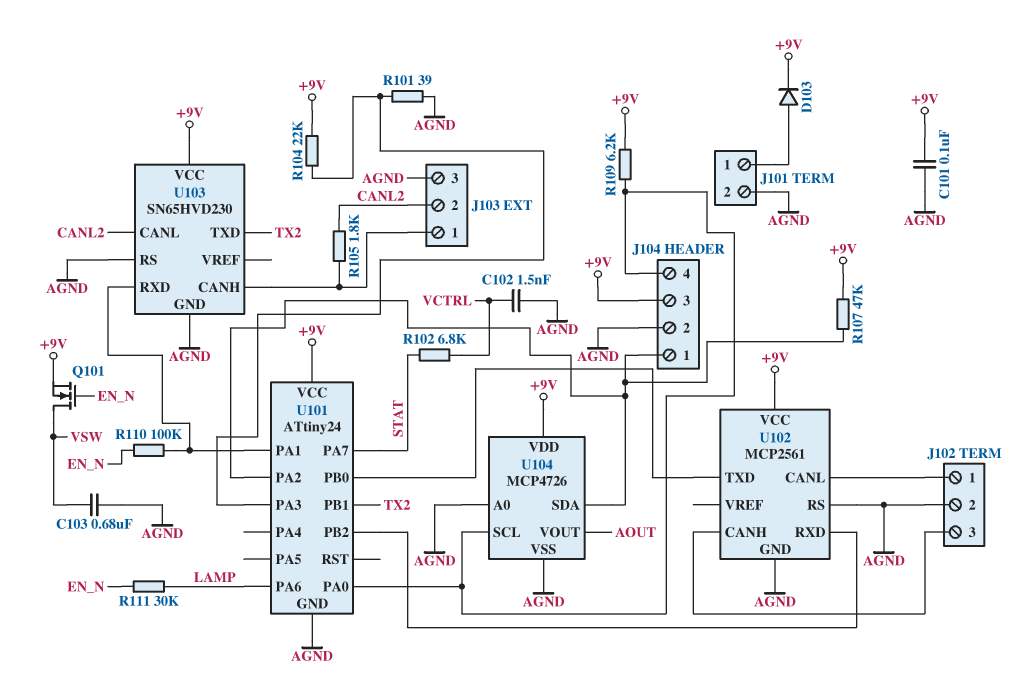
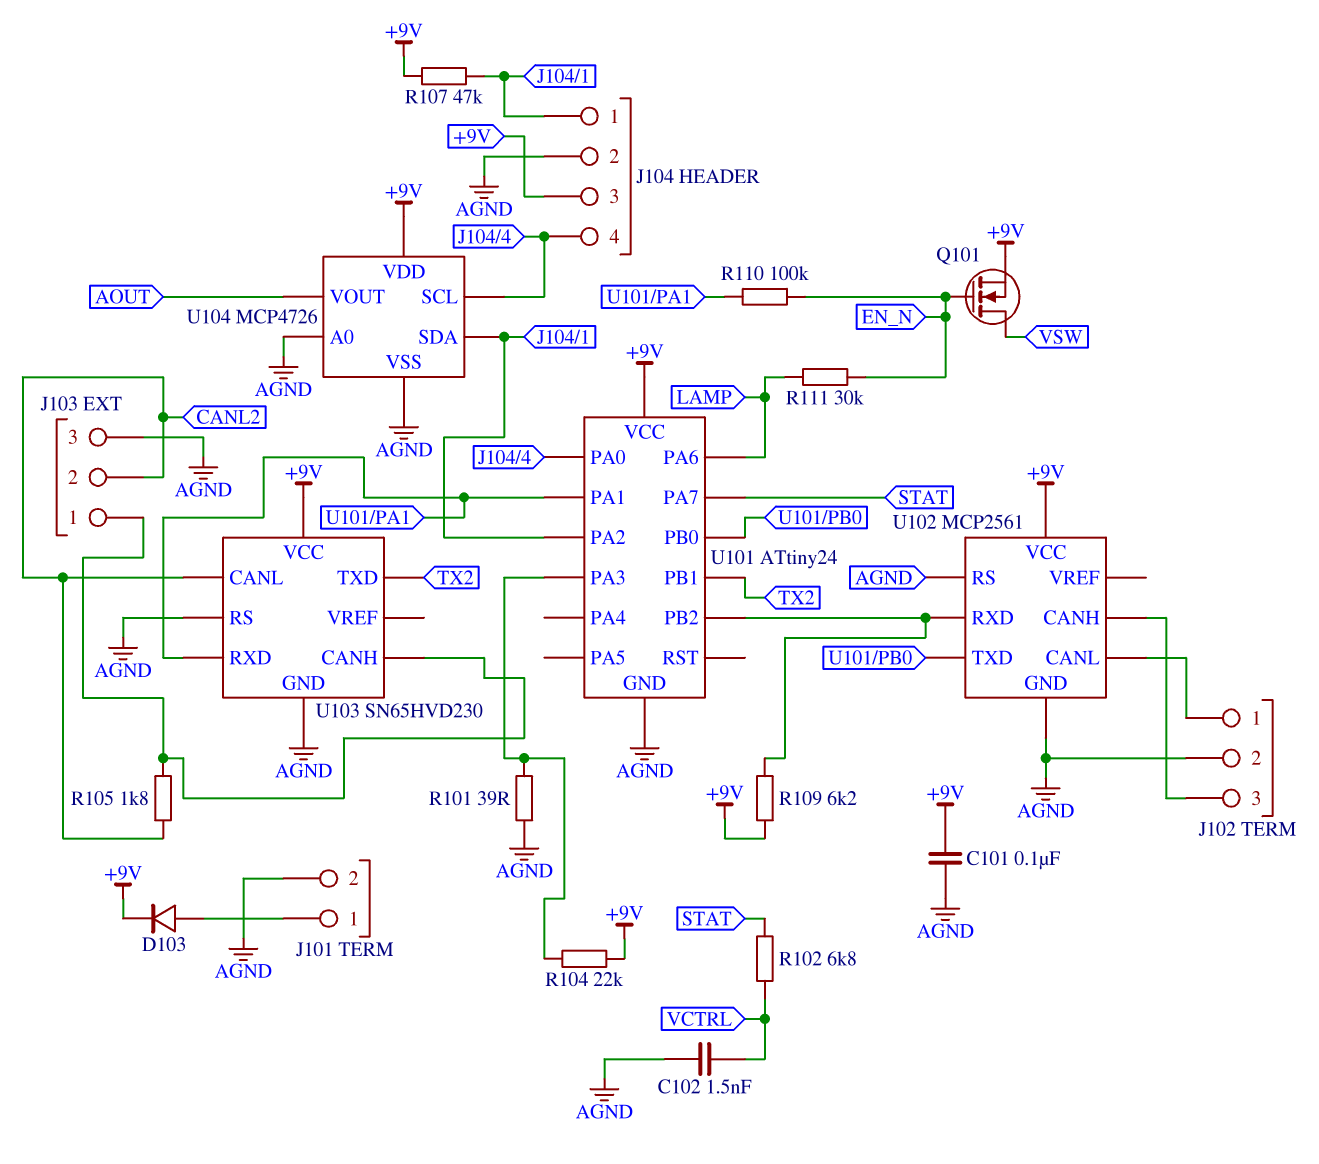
C103: 680nF (AGND, VSW) -> none
R109: 6.2k (+9V, J104/4) -> 6.2k (+9V, U101/PB2)

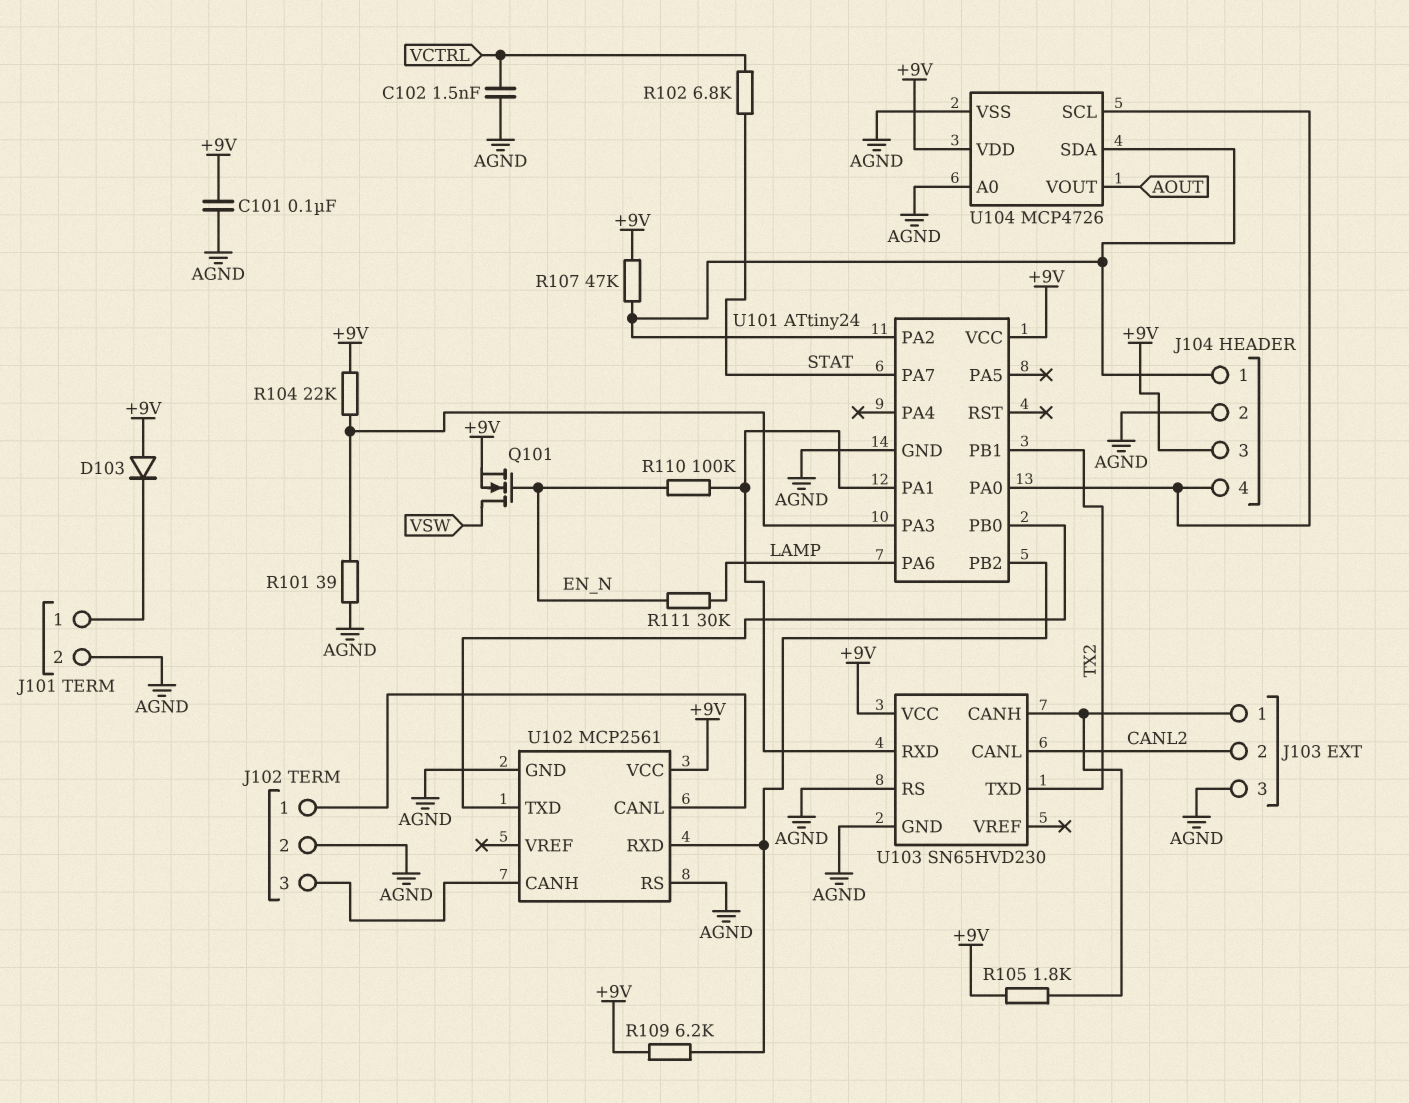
D103: diode (A J101/1, K +9V) -> diode (A +9V, K J101/1)
R105: 1.8k (CANL2, J103/1) -> 1.8k (+9V, J103/1)

